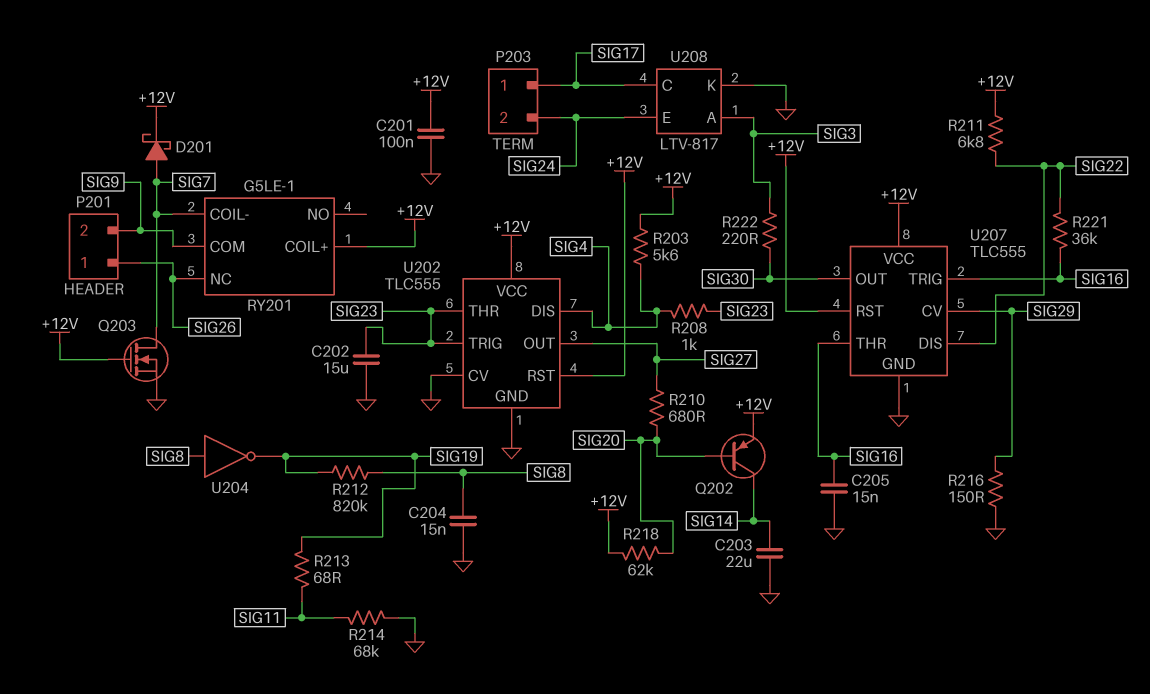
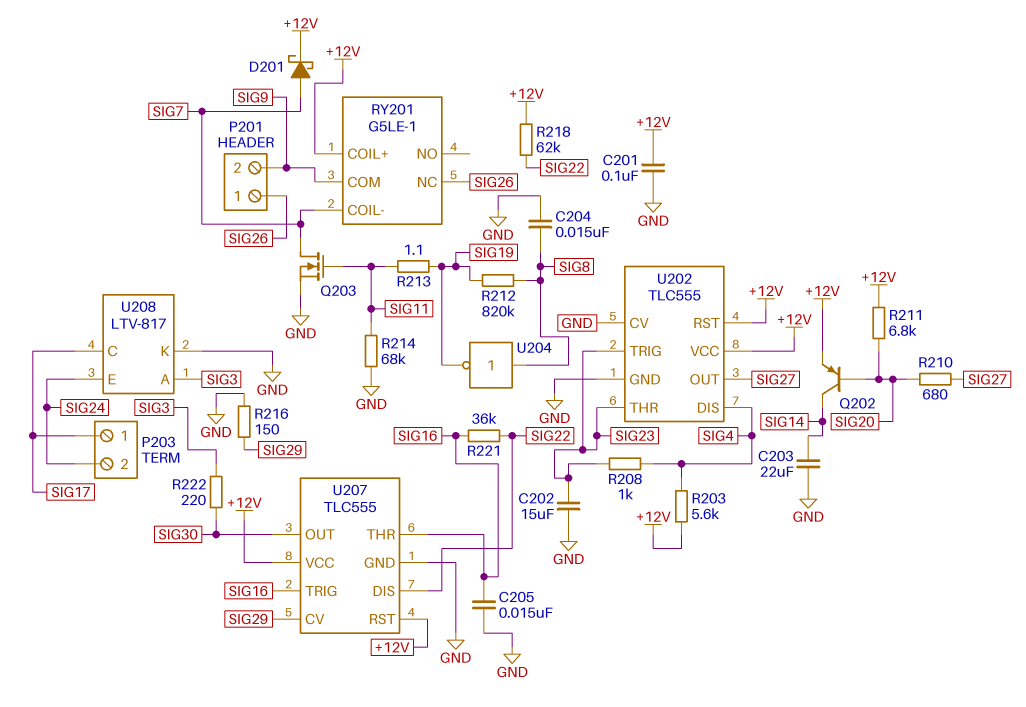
Q203: NMOS (G +12V, D SIG7, S GND) -> NMOS (G SIG11, D SIG7, S GND)
R211: 6.8k (+12V, SIG22) -> 6.8k (+12V, SIG20)
R213: 68 (SIG11, SIG19) -> 1.1 (SIG11, SIG19)
R218: 62k (+12V, SIG20) -> 62k (+12V, SIG22)

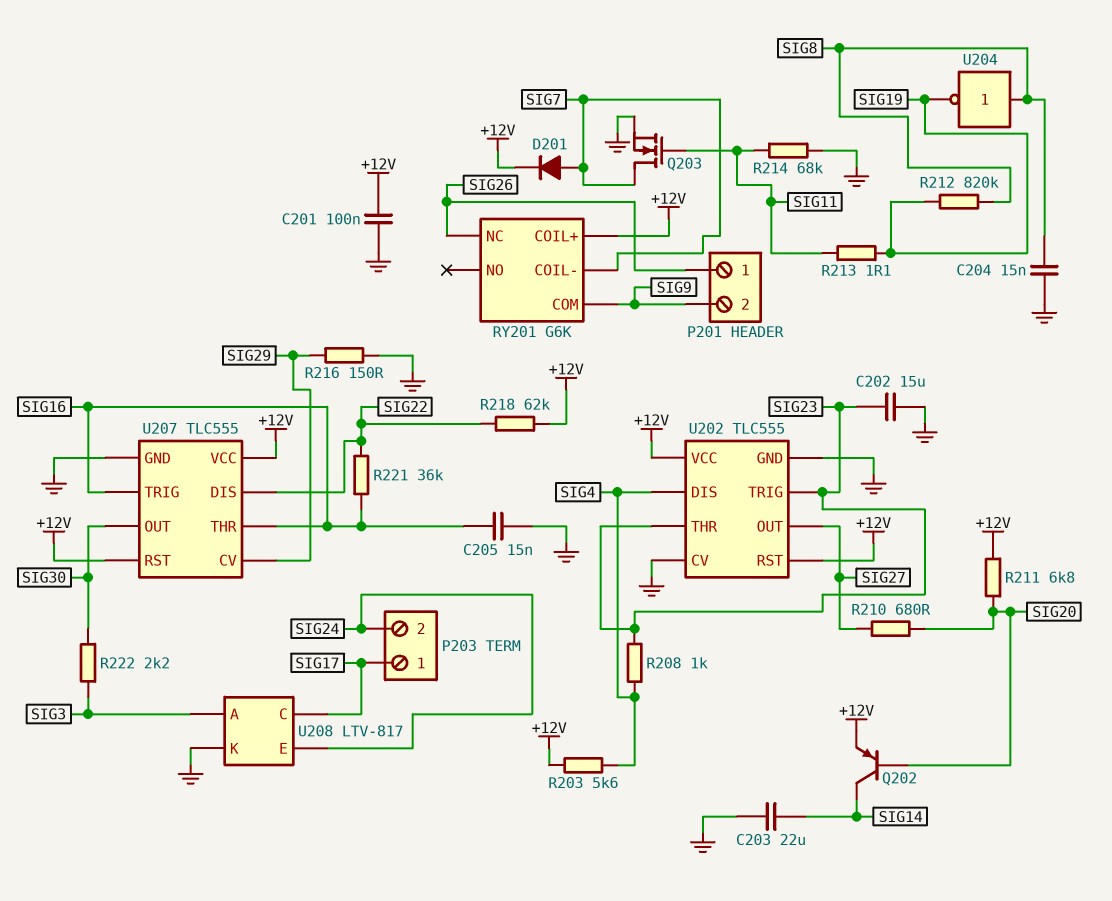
D201: schottky (A SIG7, K +12V) -> diode (A SIG7, K +12V)
R222: 220 (SIG3, SIG30) -> 2.2k (SIG3, SIG30)
RY201: G5LE-1 -> G6K

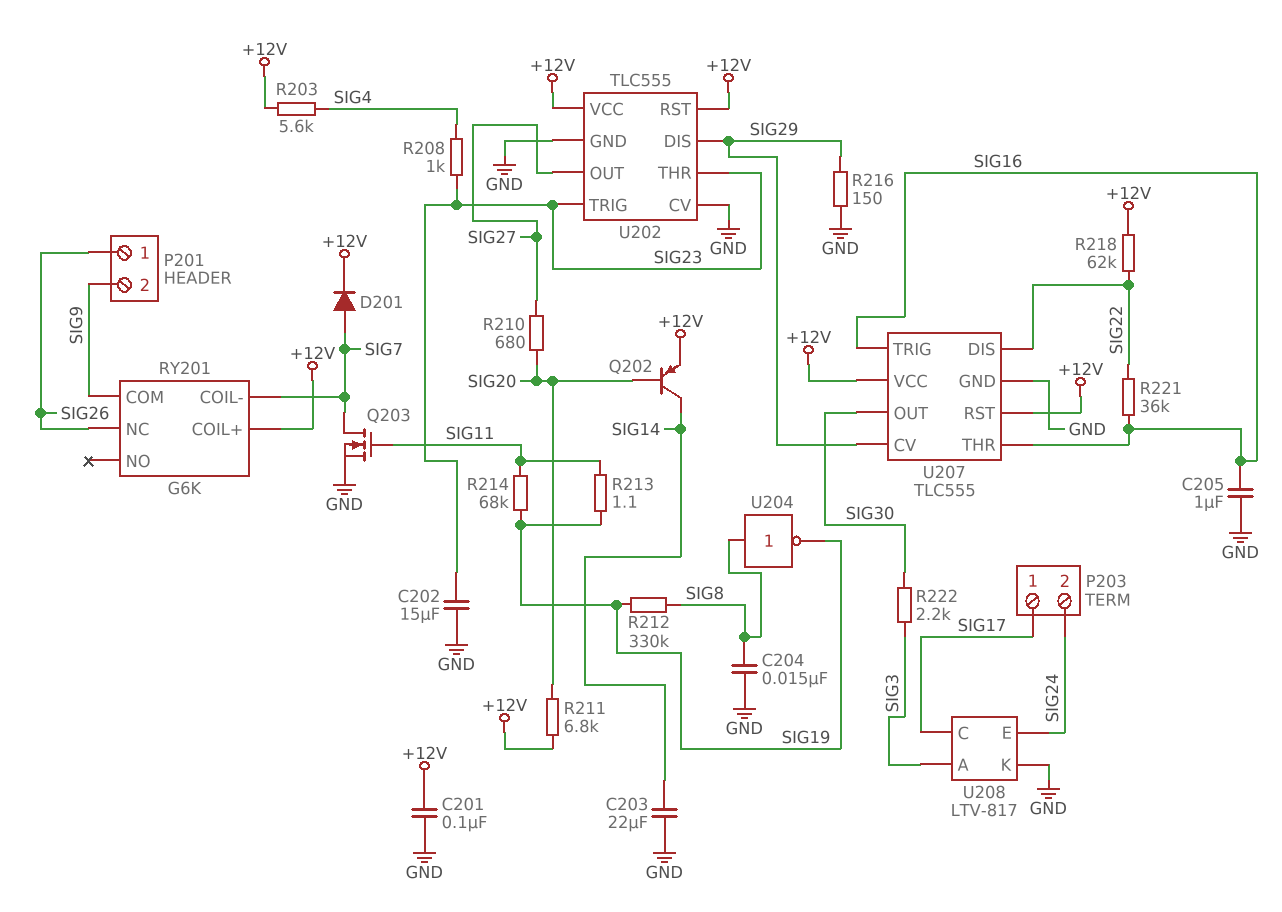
C205: 15nF (GND, SIG16) -> 1uF (GND, SIG16)
R212: 820k (SIG8, SIG19) -> 330k (SIG8, SIG19)
R214: 68k (GND, SIG11) -> 68k (SIG11, SIG19)
U202 pin DIS: SIG4 -> SIG29

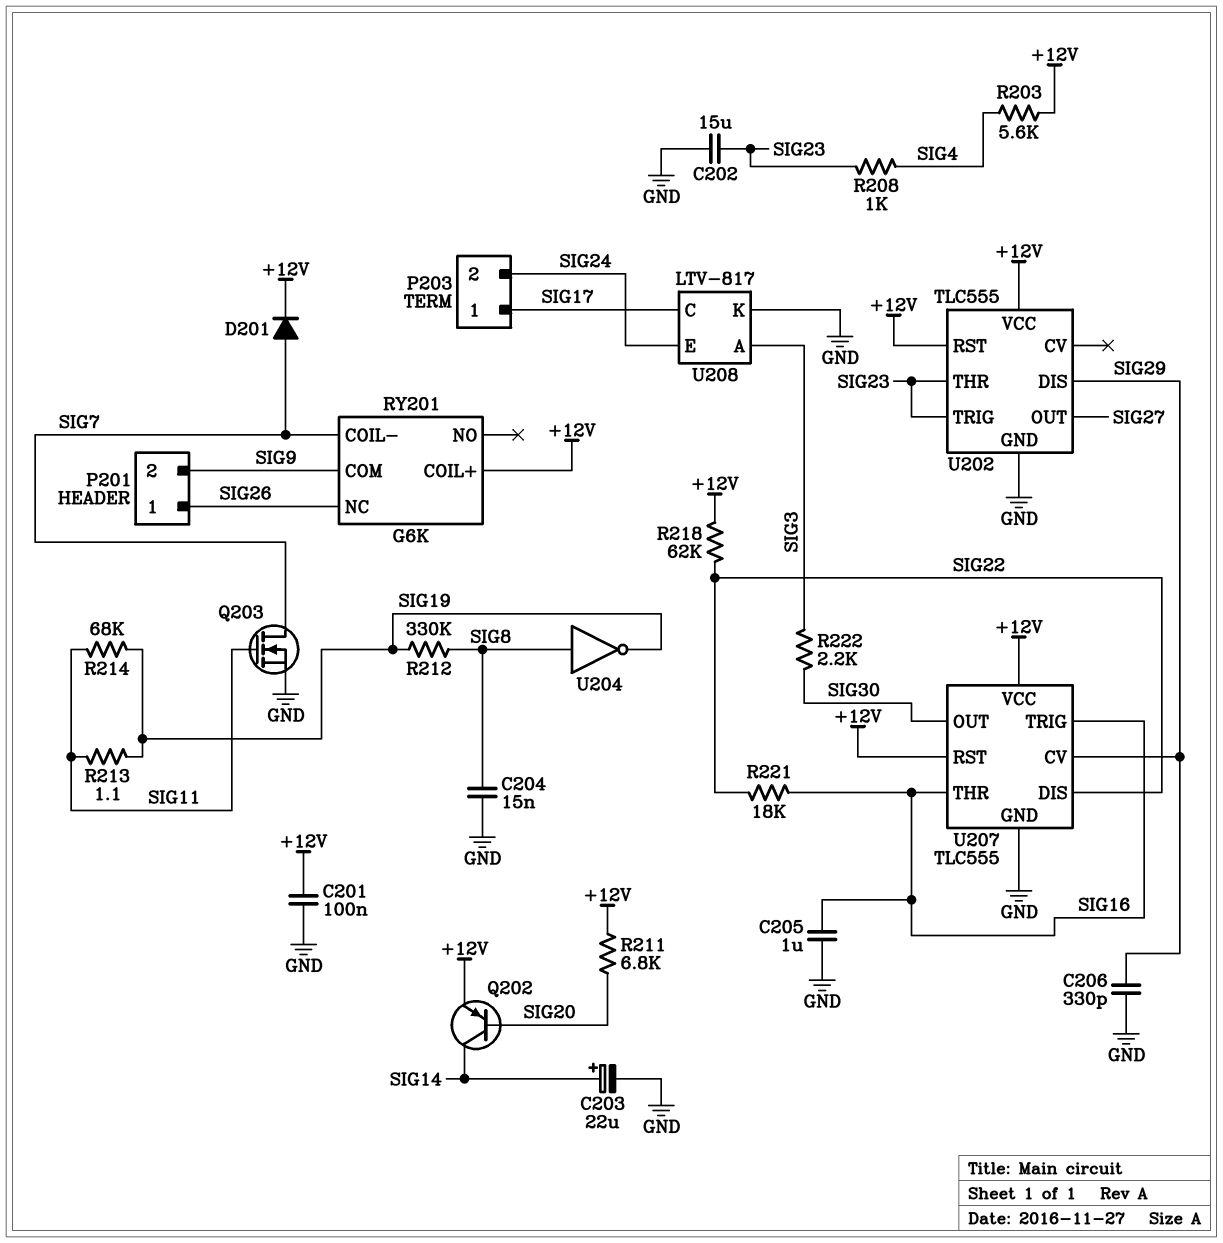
C203: 22uF (GND, SIG14) -> 22uF (plus SIG14, minus GND)
C206: none -> 330pF (GND, SIG29)
R210: 680 (SIG20, SIG27) -> none
R216: 150 (GND, SIG29) -> none
R221: 36k (SIG16, SIG22) -> 18k (SIG16, SIG22)
U202 pin CV: GND -> none

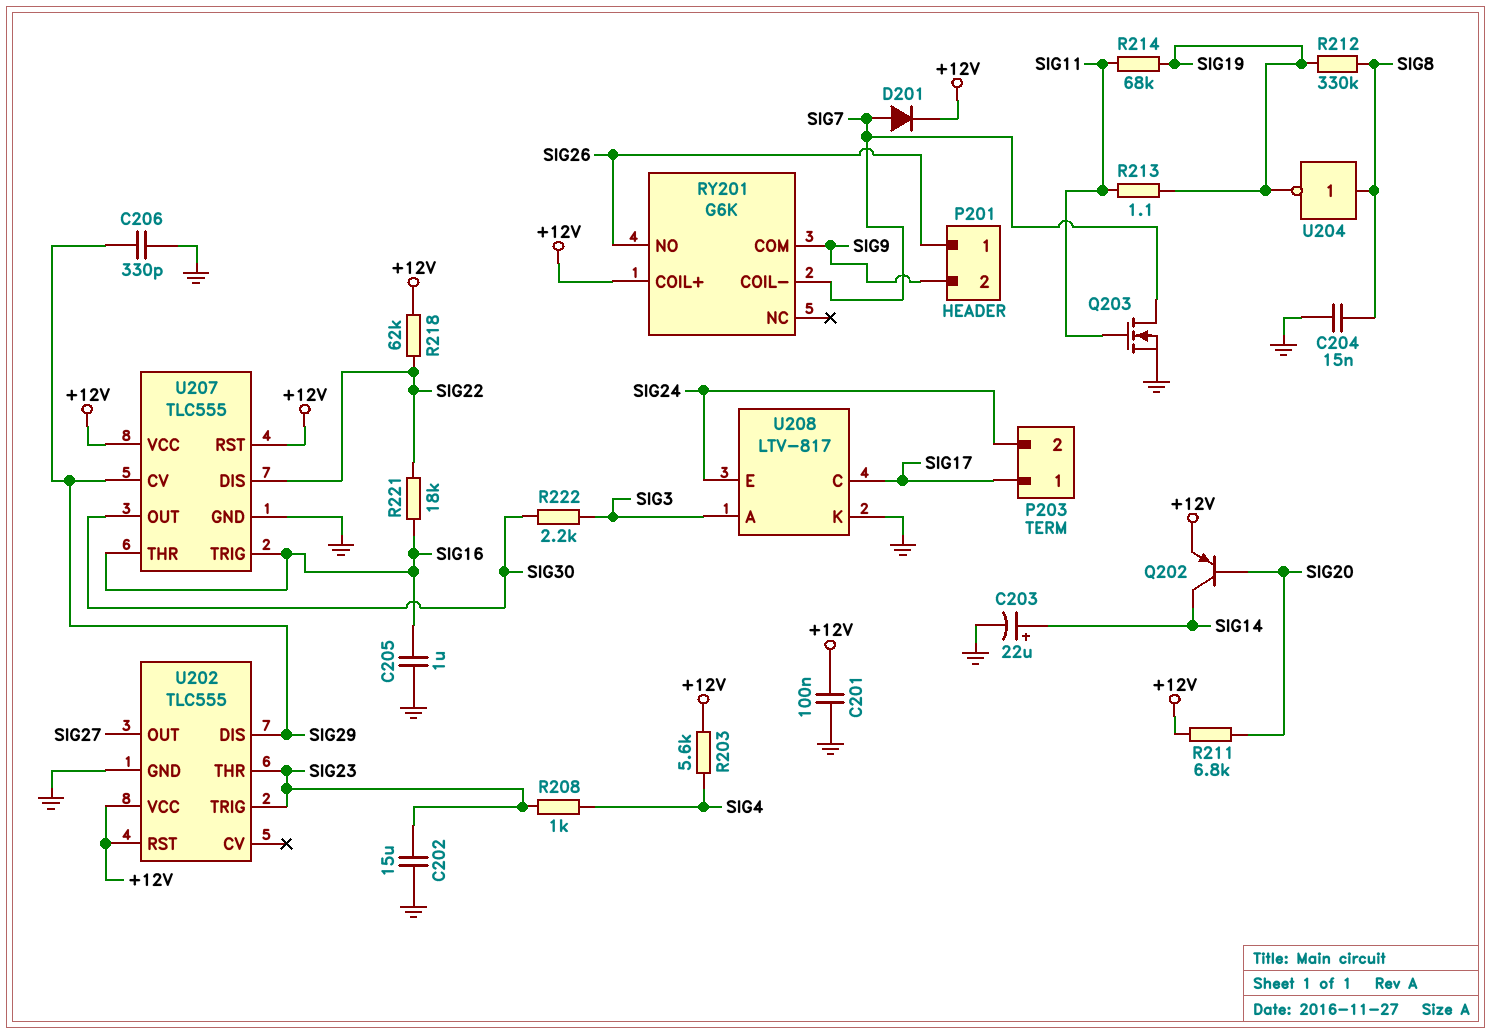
RY201 pin NC: SIG26 -> none
RY201 pin NO: none -> SIG26

